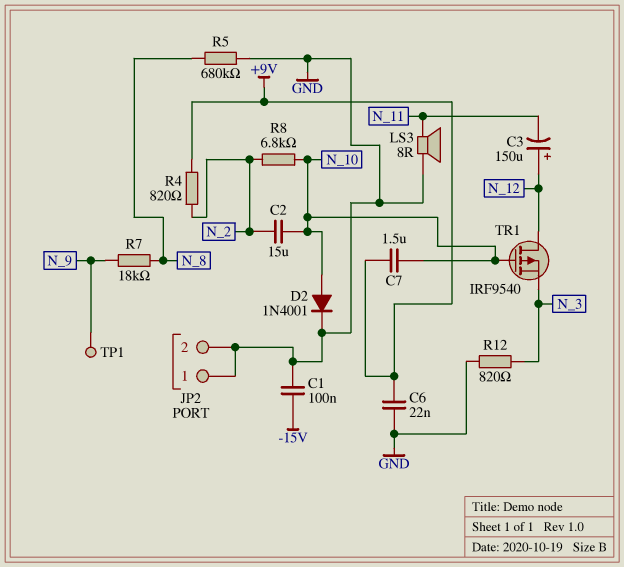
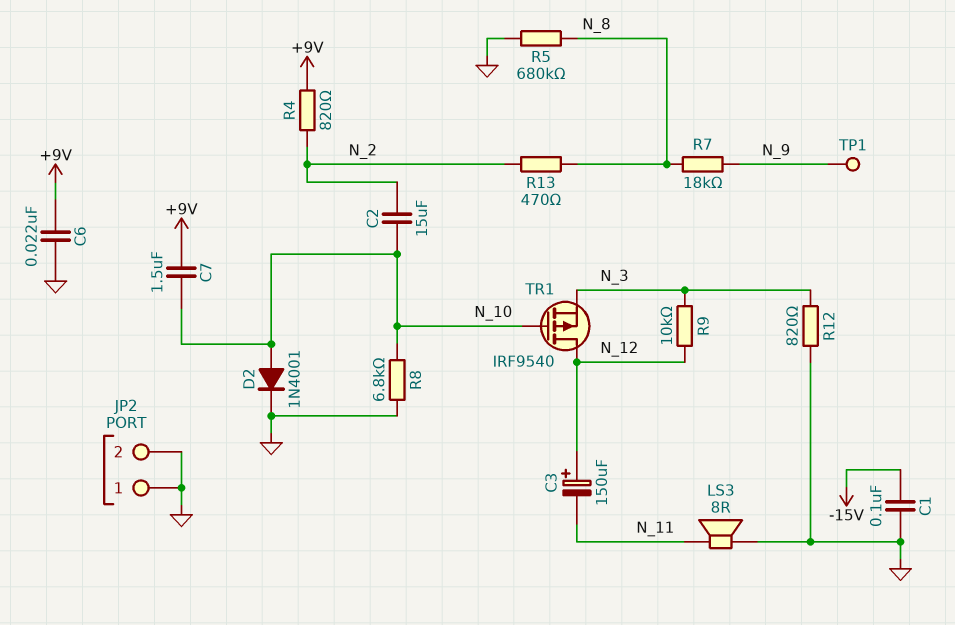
R8: 6.8k (N_2, N_10) -> 6.8k (GND, N_10)
R9: none -> 10k (N_3, N_12)
R13: none -> 470 (N_2, N_8)

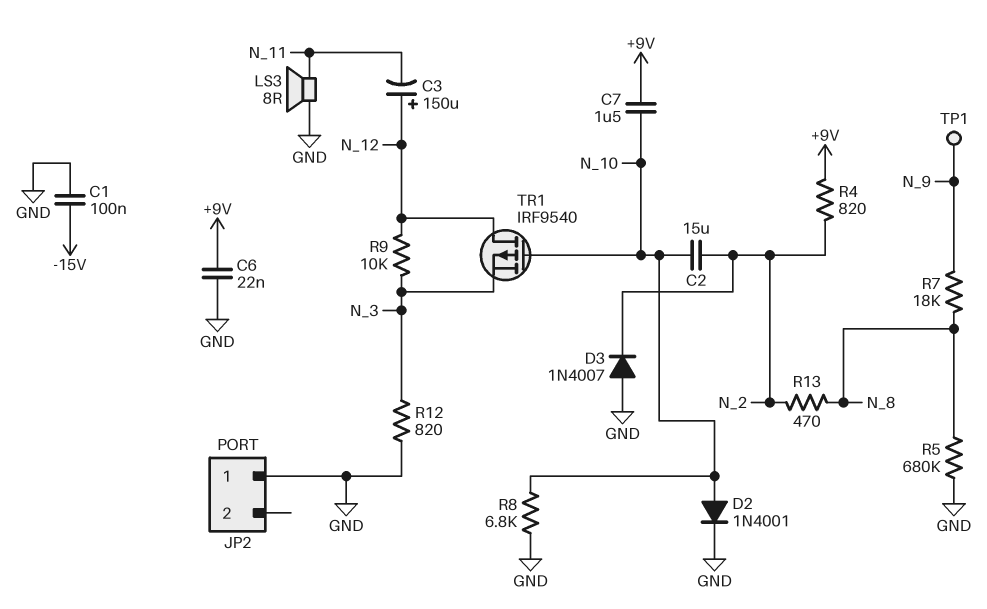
D3: none -> diode 1N4007 (A GND, K N_2)
JP2 pin 2: GND -> none

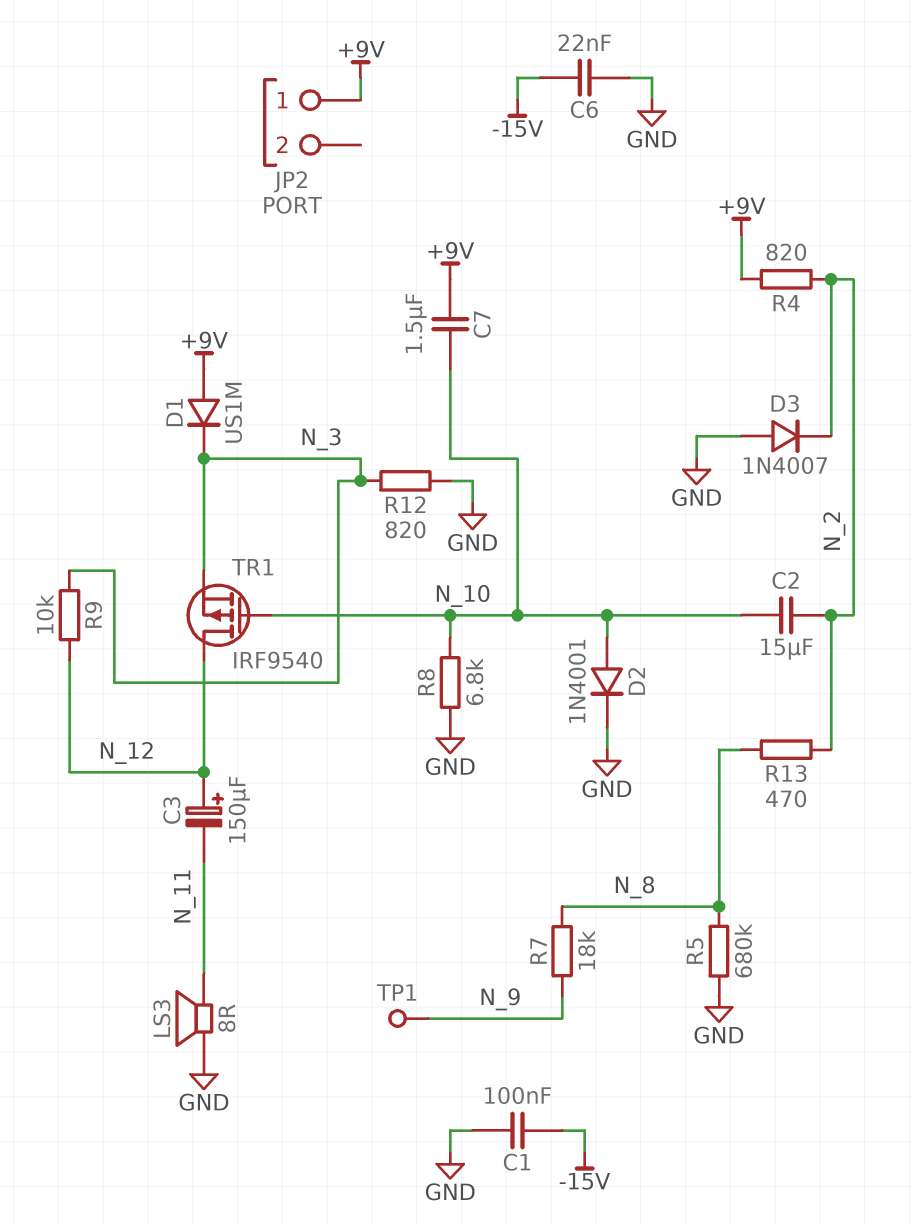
C6: 22nF (+9V, GND) -> 22nF (-15V, GND)
D1: none -> diode US1M (A +9V, K N_3)
JP2 pin 1: GND -> +9V

